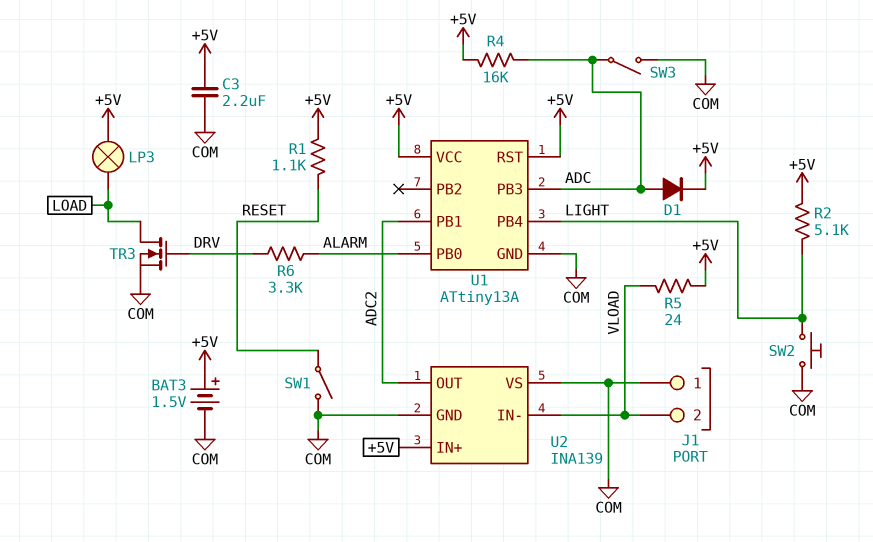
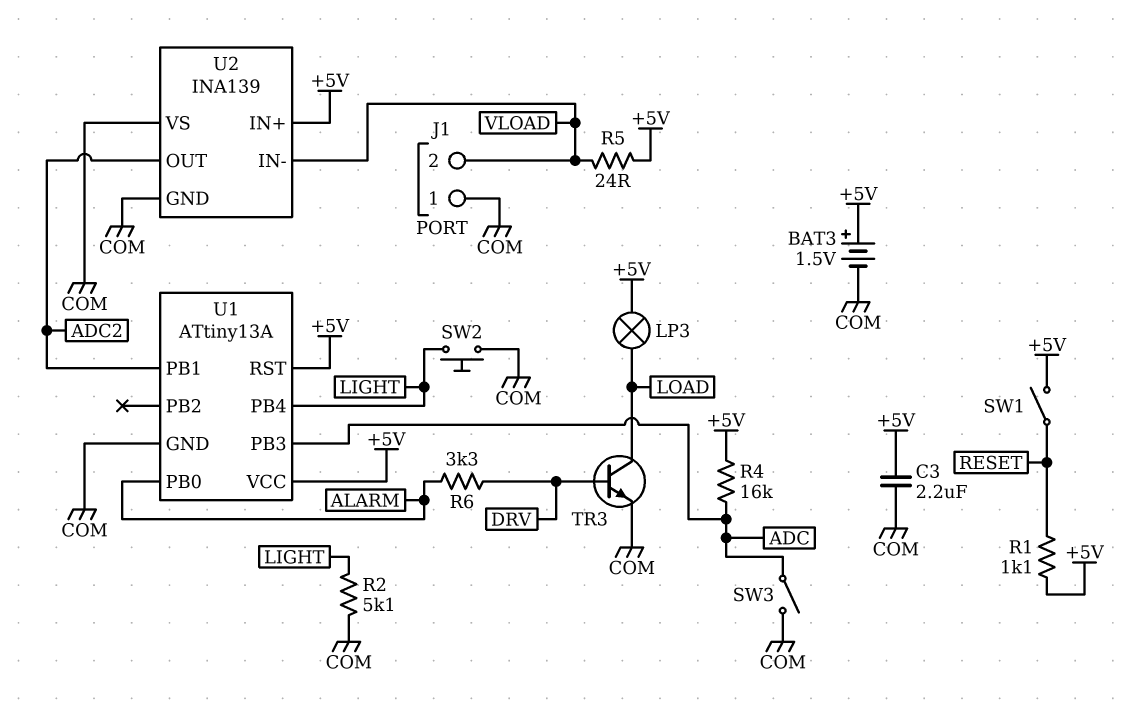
D1: diode (A ADC, K +5V) -> none
R2: 5.1k (+5V, LIGHT) -> 5.1k (COM, LIGHT)
SW1: switch (COM, RESET) -> switch (+5V, RESET)
TR3: NMOS (G DRV, D LOAD, S COM) -> NPN (B DRV, C LOAD, E COM)

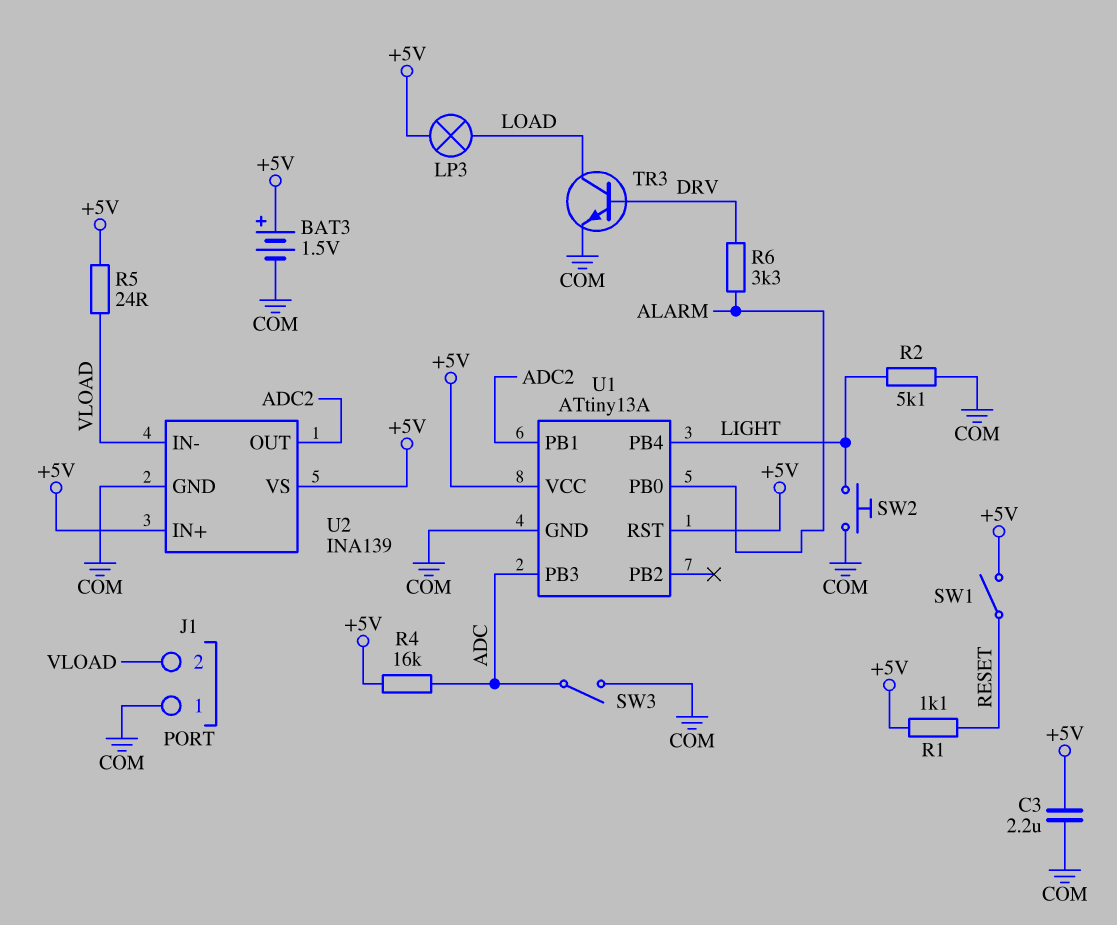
U2 pin VS: COM -> +5V

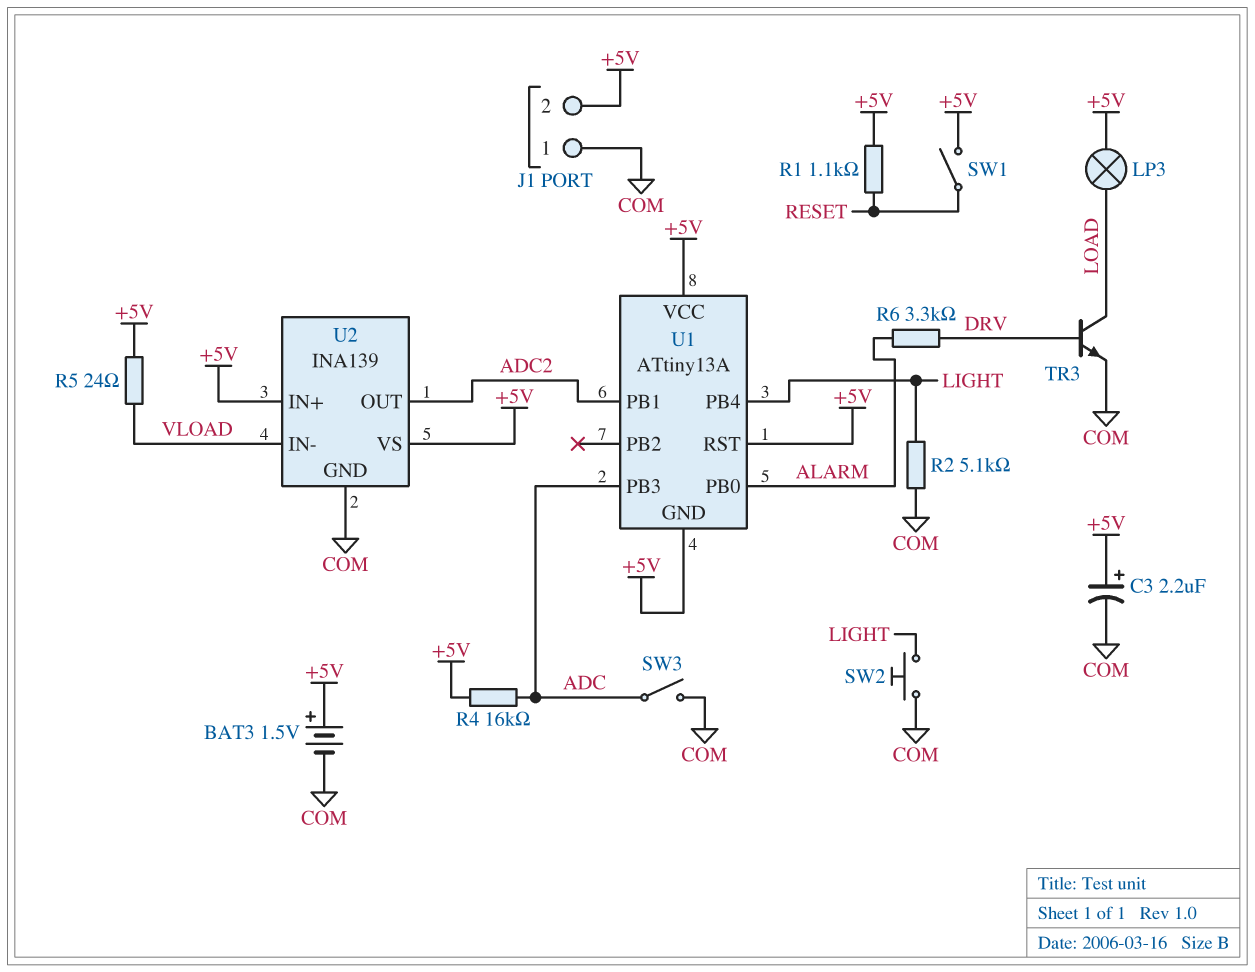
C3: 2.2uF (+5V, COM) -> 2.2uF (plus +5V, minus COM)
J1 pin 2: VLOAD -> +5V
U1 pin GND: COM -> +5V

